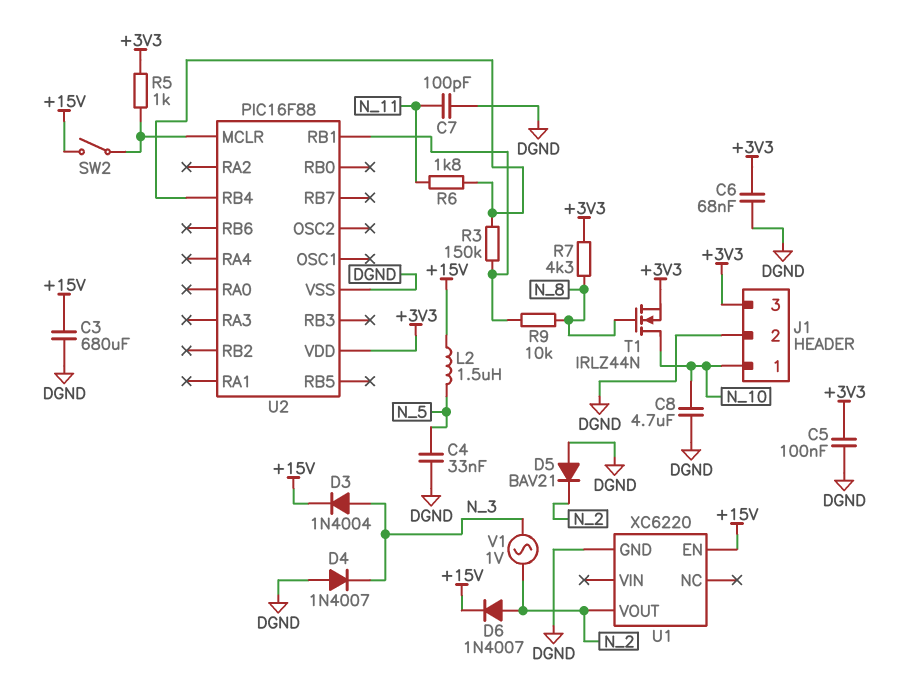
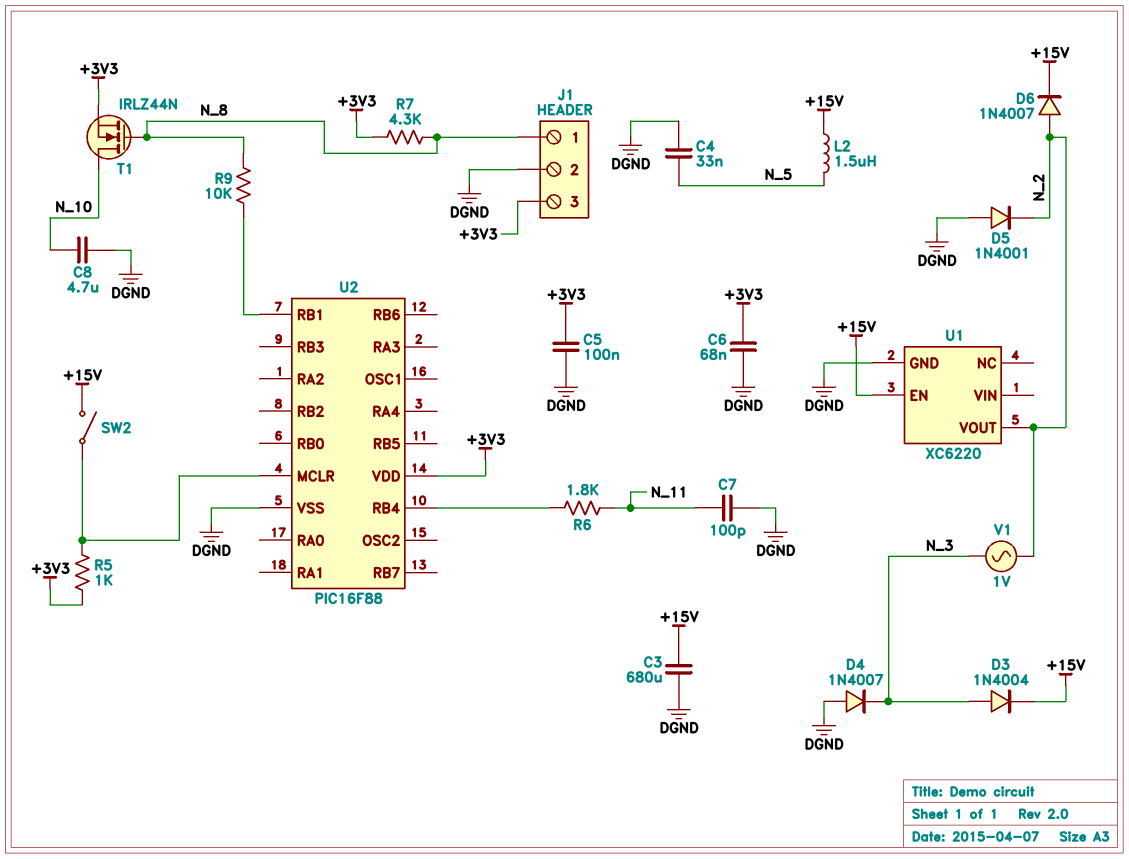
D5: diode BAV21 (A DGND, K N_2) -> diode 1N4001 (A DGND, K N_2)
J1 pin 1: N_10 -> N_8
R3: 150k (U2/RB1, U2/RB4) -> none

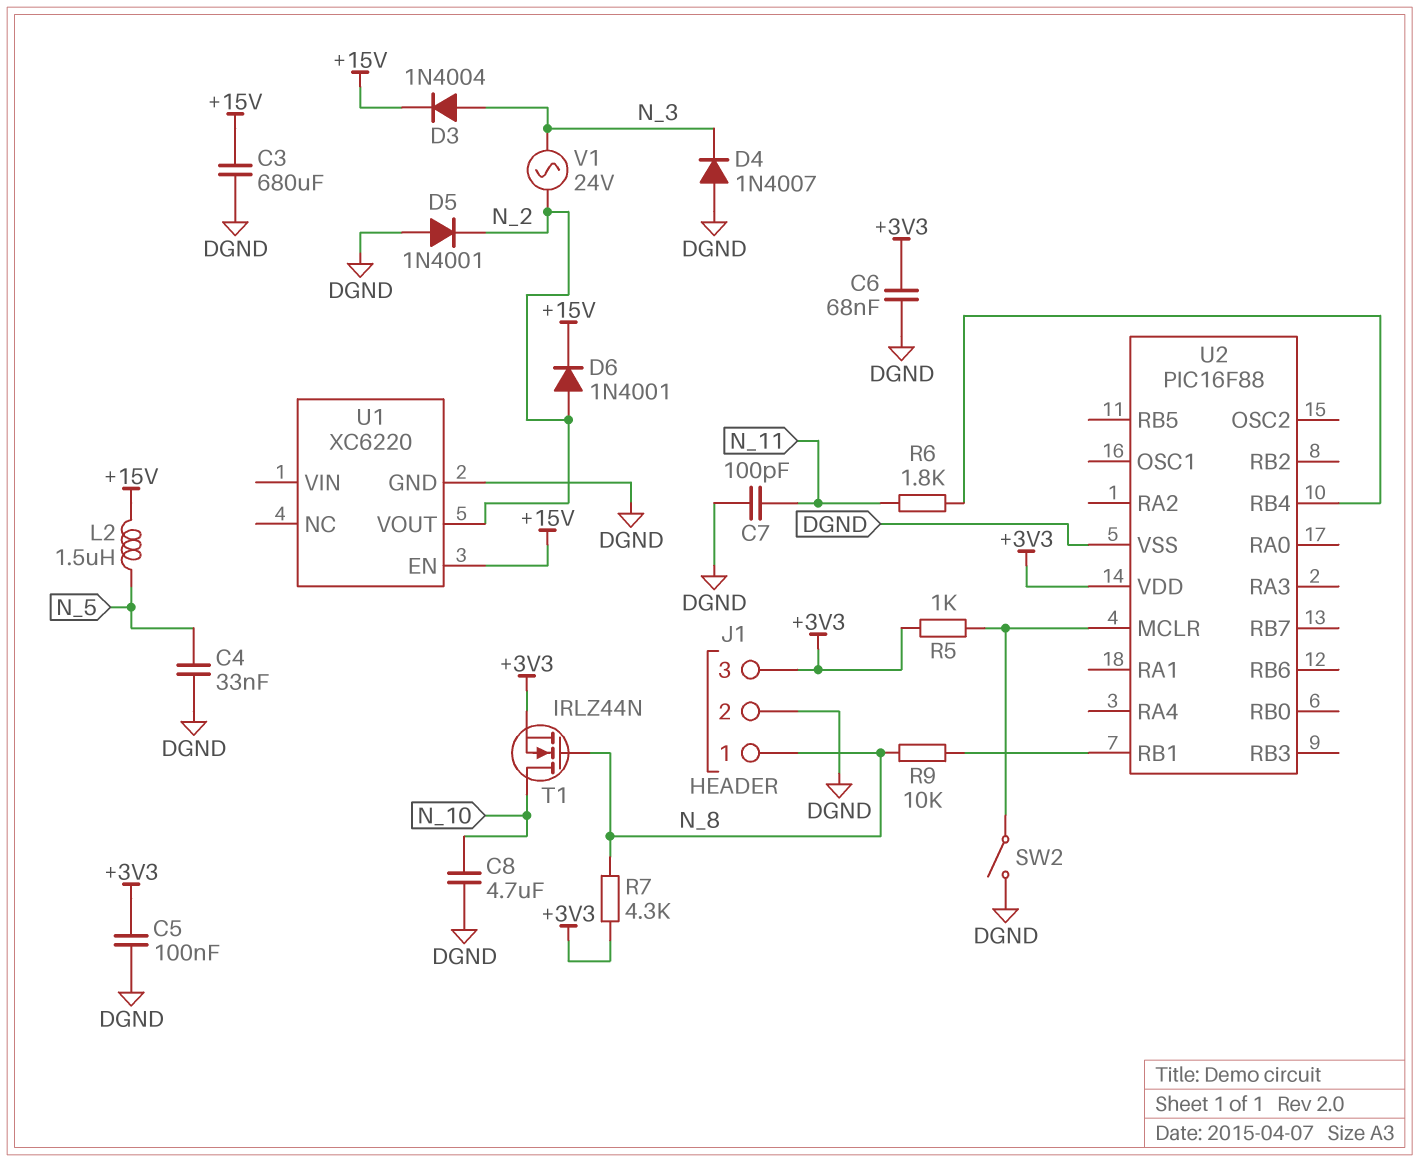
D6: diode 1N4007 (A N_2, K +15V) -> diode 1N4001 (A N_2, K +15V)
SW2: switch (+15V, U2/MCLR) -> switch (DGND, U2/MCLR)
V1: AC 1V (N_2, N_3) -> AC 24V (N_2, N_3)

